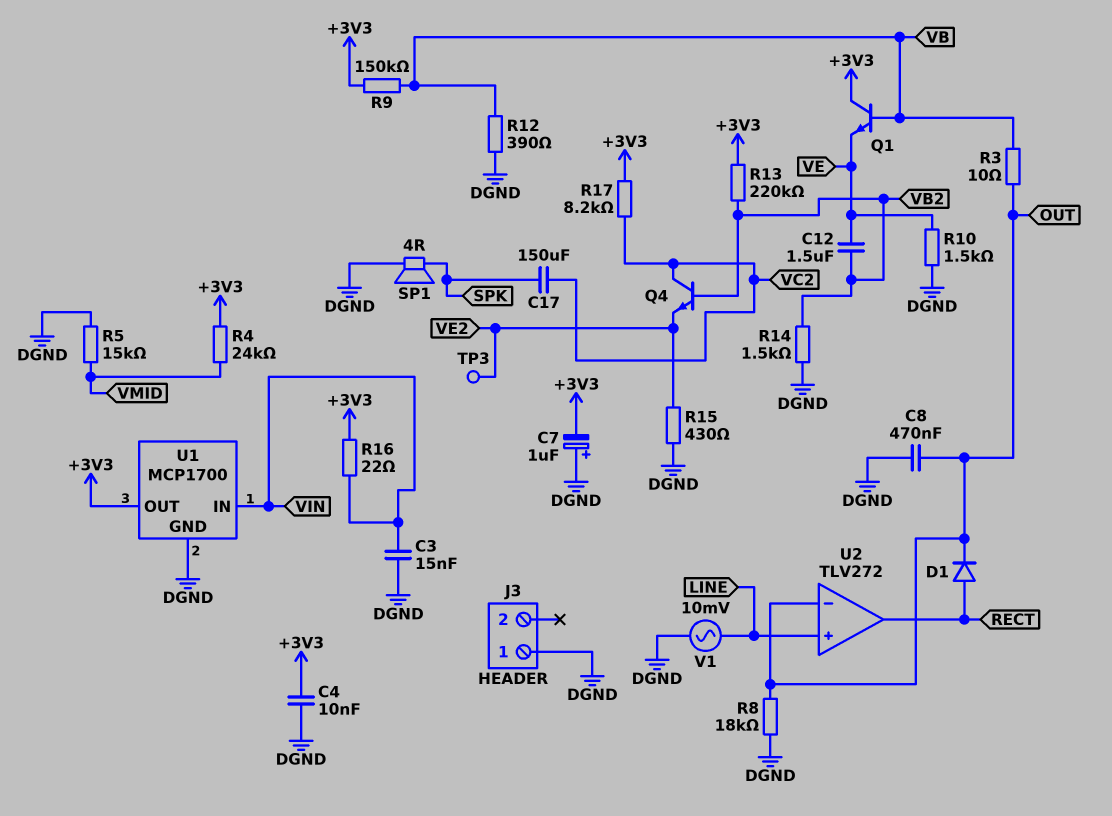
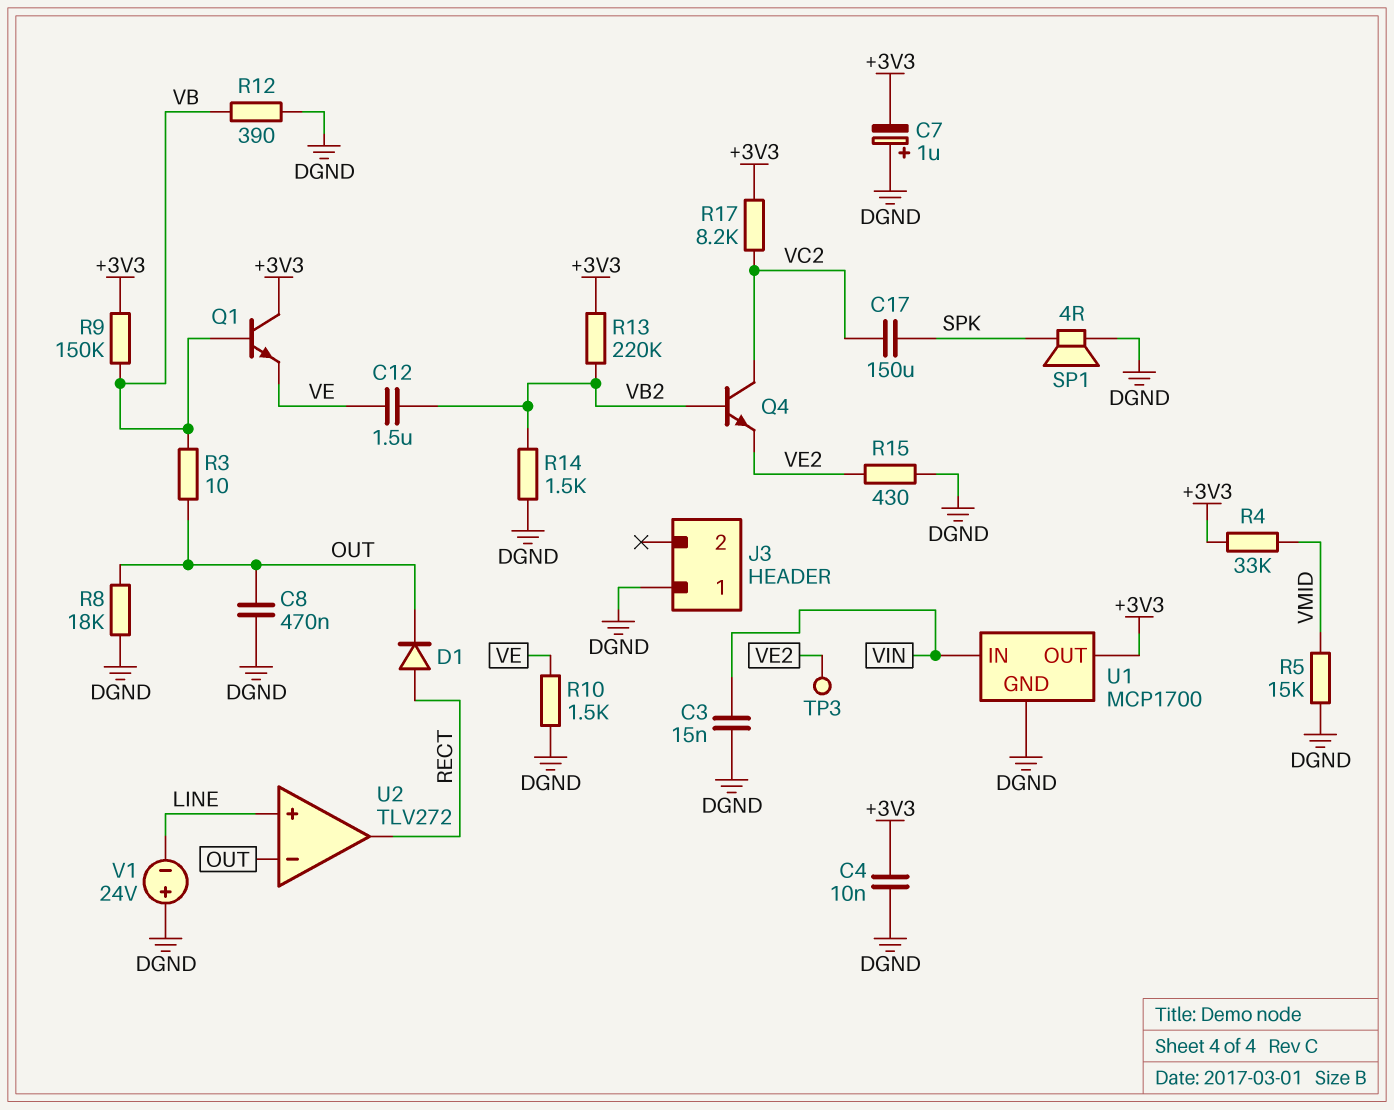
R4: 24k (+3V3, VMID) -> 33k (+3V3, VMID)
R16: 22 (+3V3, VIN) -> none
V1: AC 10mV (DGND, LINE) -> 24V (plus DGND, minus LINE)

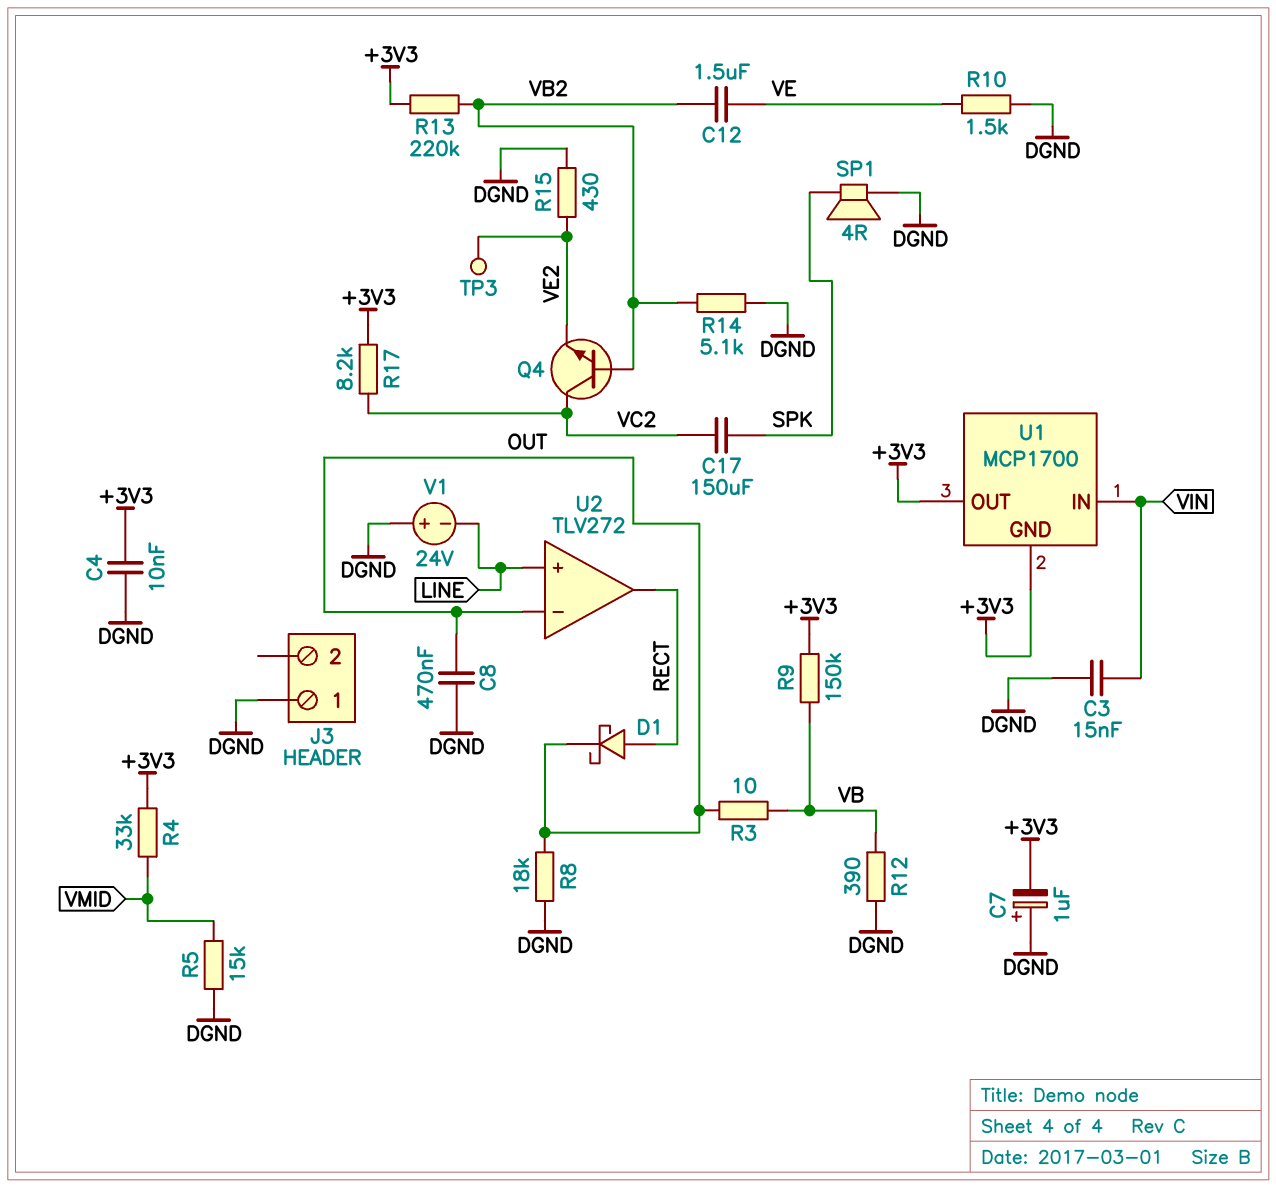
D1: diode (A RECT, K OUT) -> schottky (A RECT, K OUT)
Q1: NPN (B VB, C +3V3, E VE) -> none
R14: 1.5k (DGND, VB2) -> 5.1k (DGND, VB2)
U1 pin GND: DGND -> +3V3

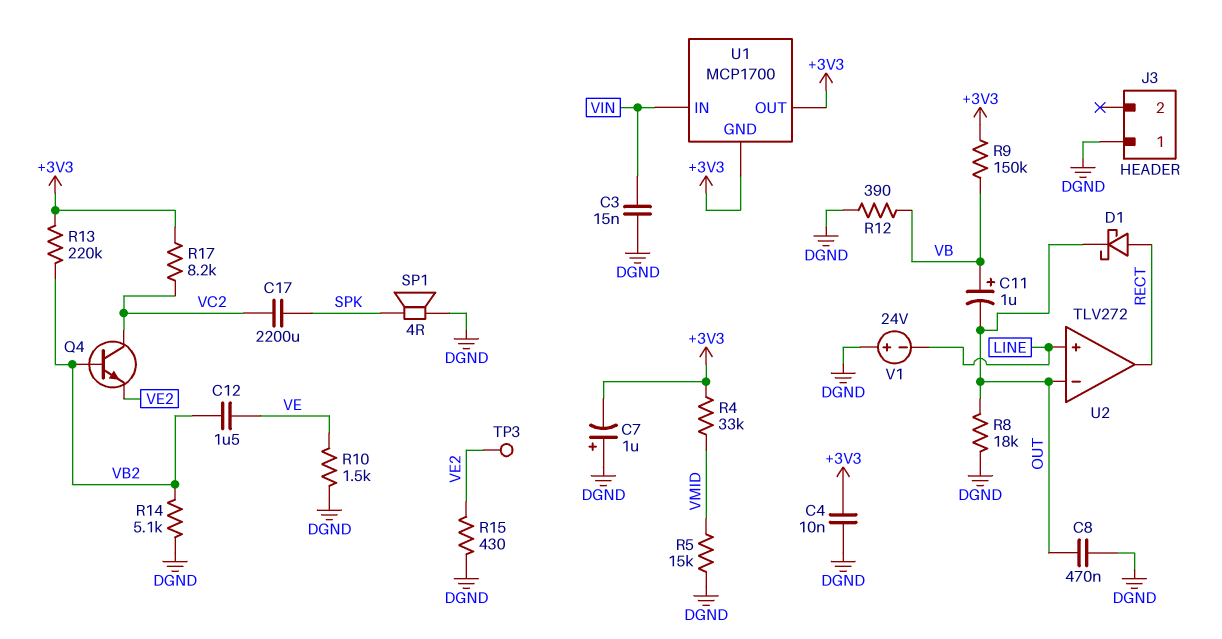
C11: none -> 1uF (plus VB, minus OUT)
C17: 150uF (SPK, VC2) -> 2200uF (SPK, VC2)
R3: 10 (OUT, VB) -> none

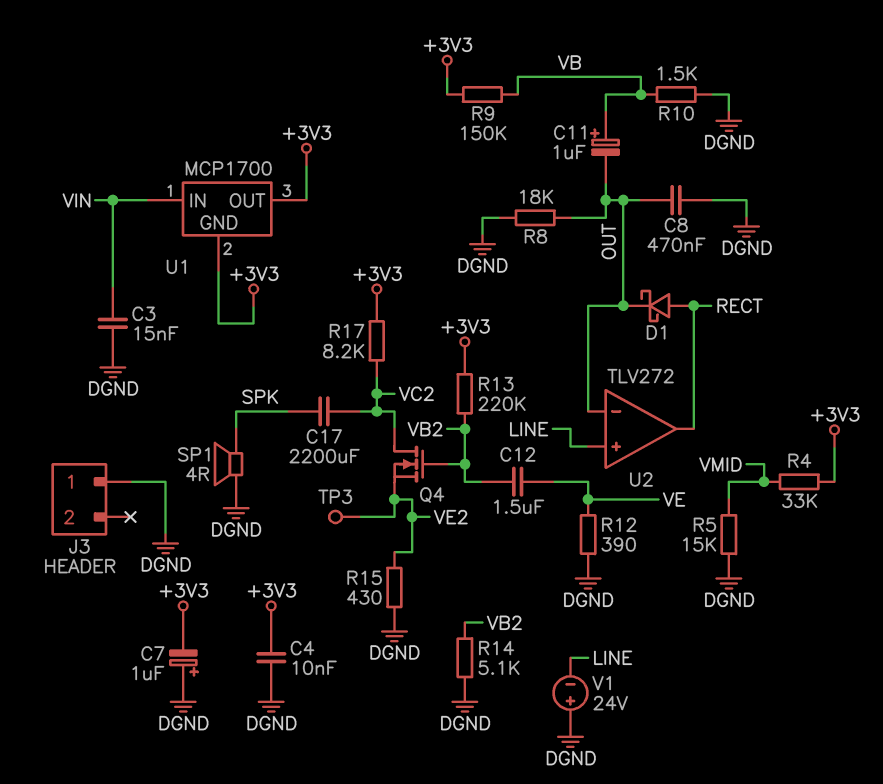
Q4: NPN (B VB2, C VC2, E VE2) -> NMOS (G VB2, D VC2, S VE2)
R10: 1.5k (DGND, VE) -> 1.5k (DGND, VB)
R12: 390 (DGND, VB) -> 390 (DGND, VE)

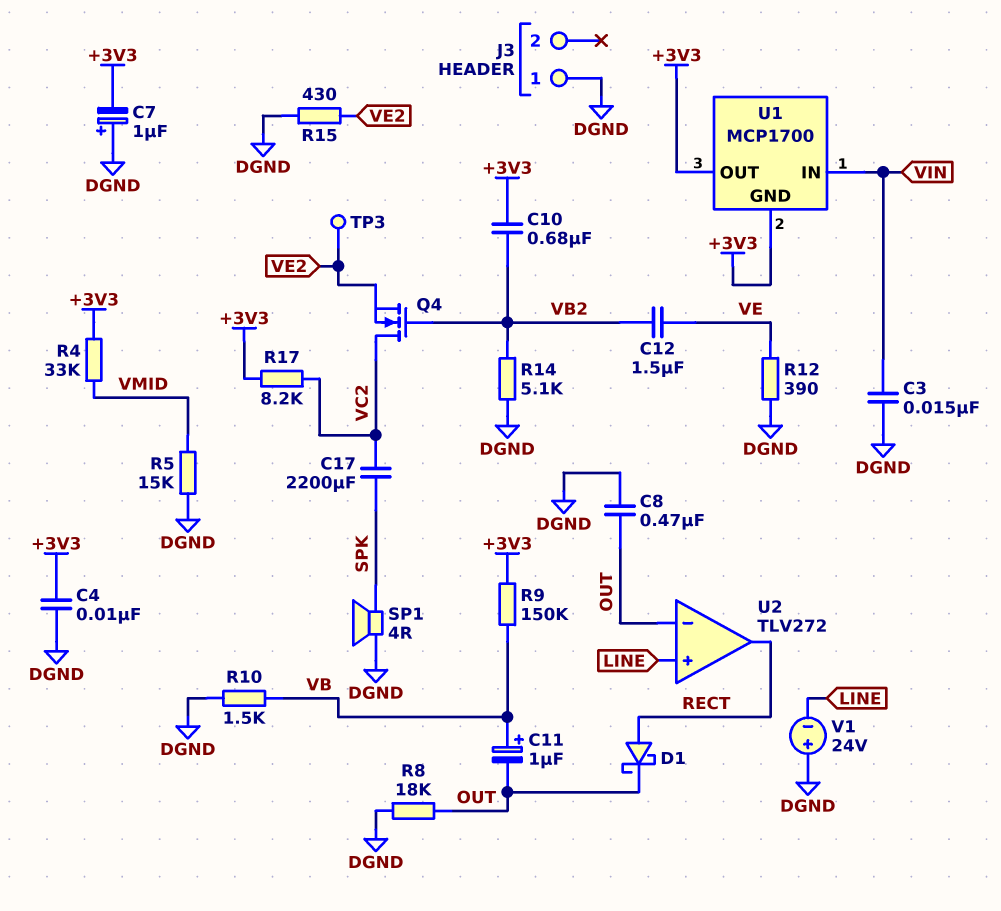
C10: none -> 680nF (+3V3, VB2)
R13: 220k (+3V3, VB2) -> none

